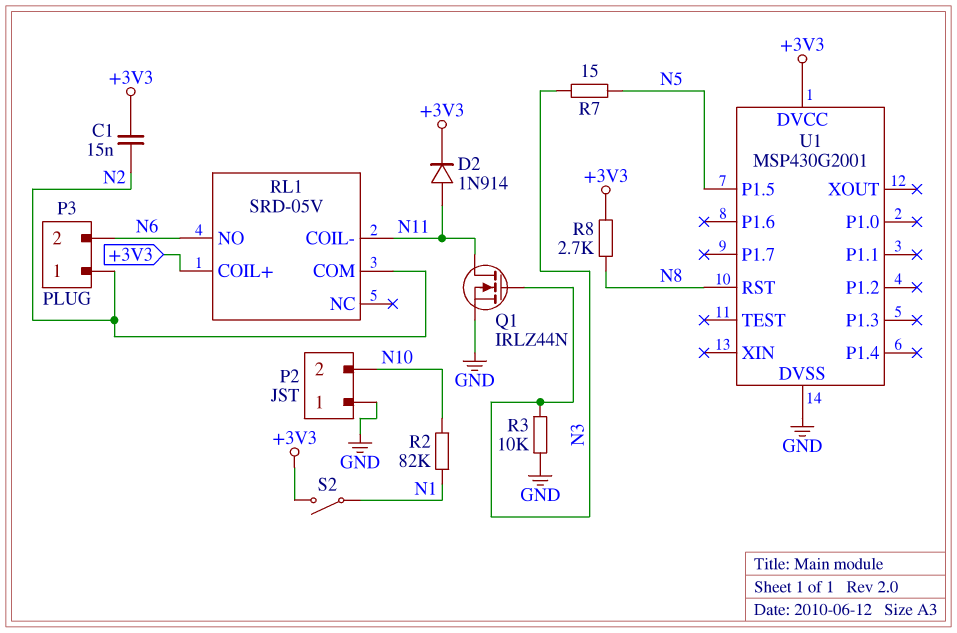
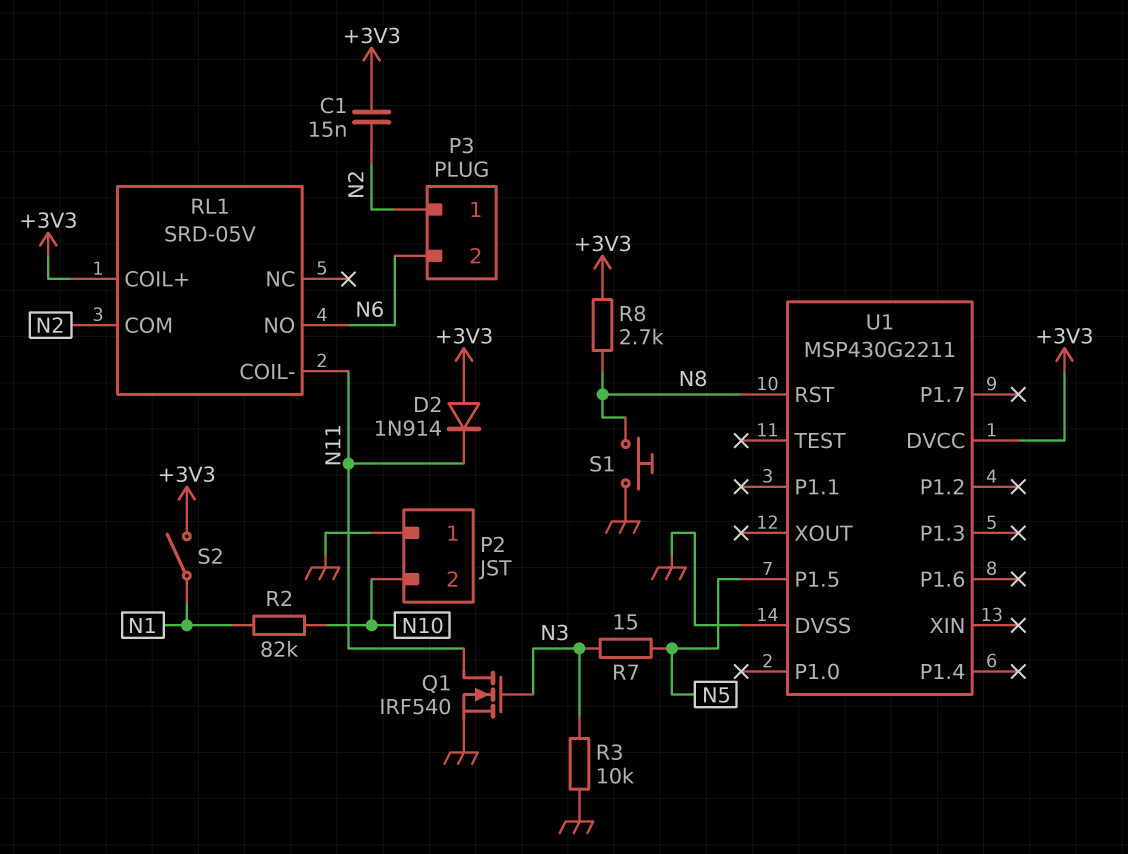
D2: diode 1N914 (A N11, K +3V3) -> diode 1N914 (A +3V3, K N11)
Q1: NMOS IRLZ44N (G N3, D N11, S GND) -> NMOS IRF540 (G N3, D N11, S GND)
S1: none -> button (GND, N8)
U1: MSP430G2001 -> MSP430G2211

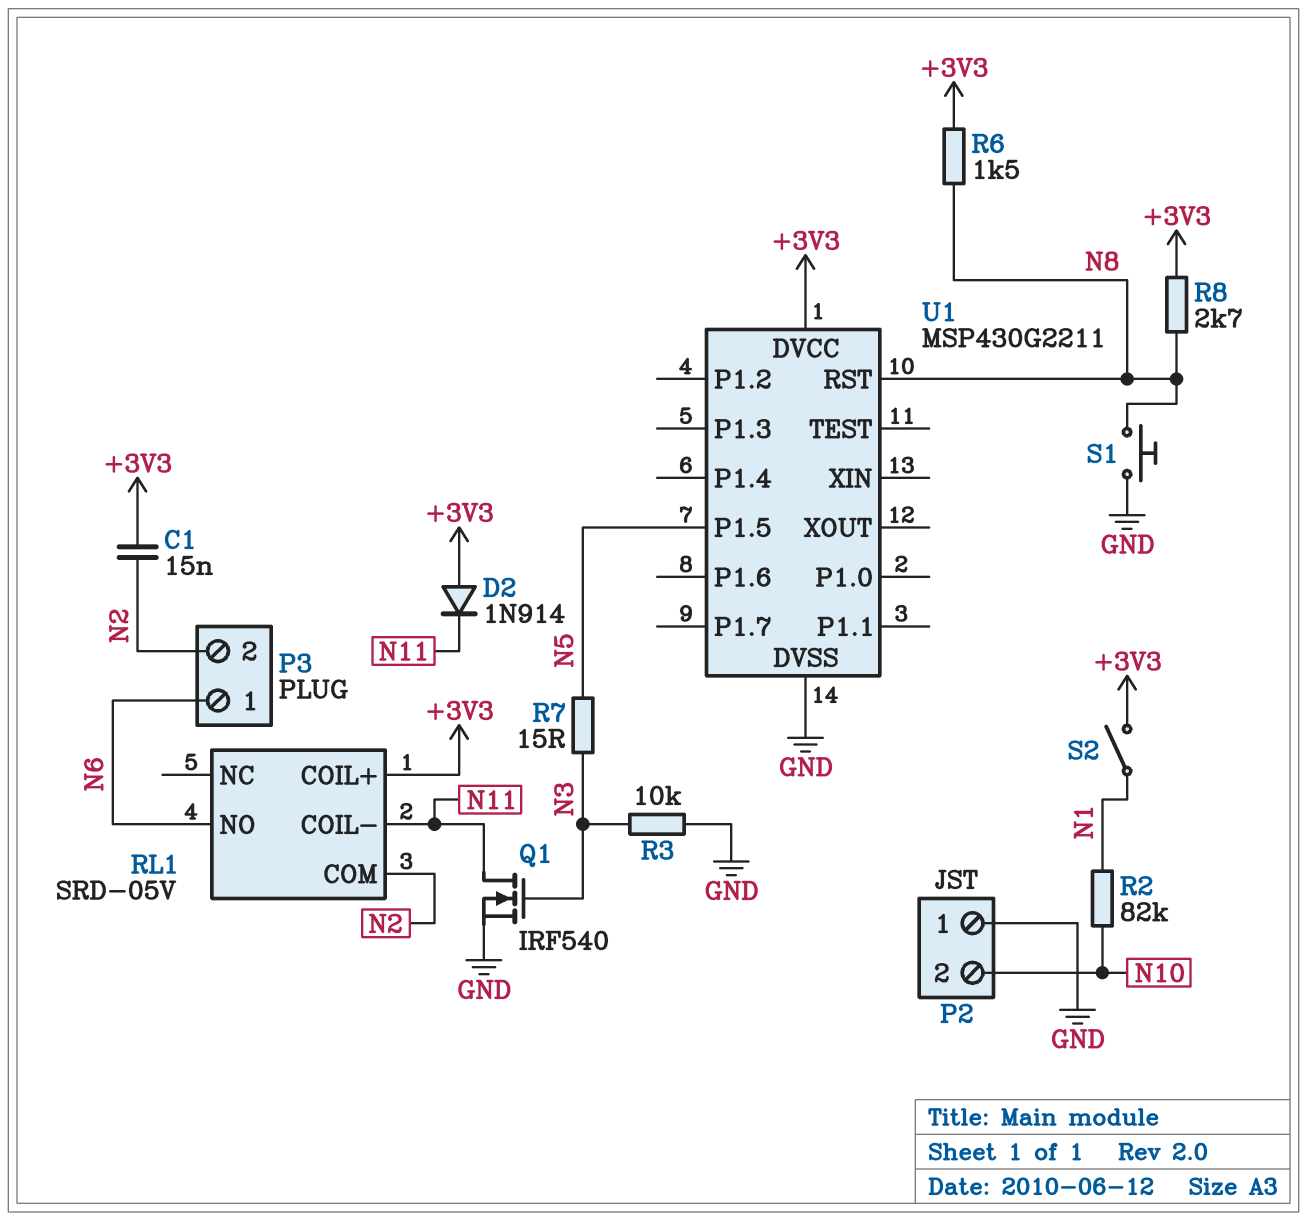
P3 pin 1: N2 -> N6
P3 pin 2: N6 -> N2
R6: none -> 1.5k (+3V3, N8)

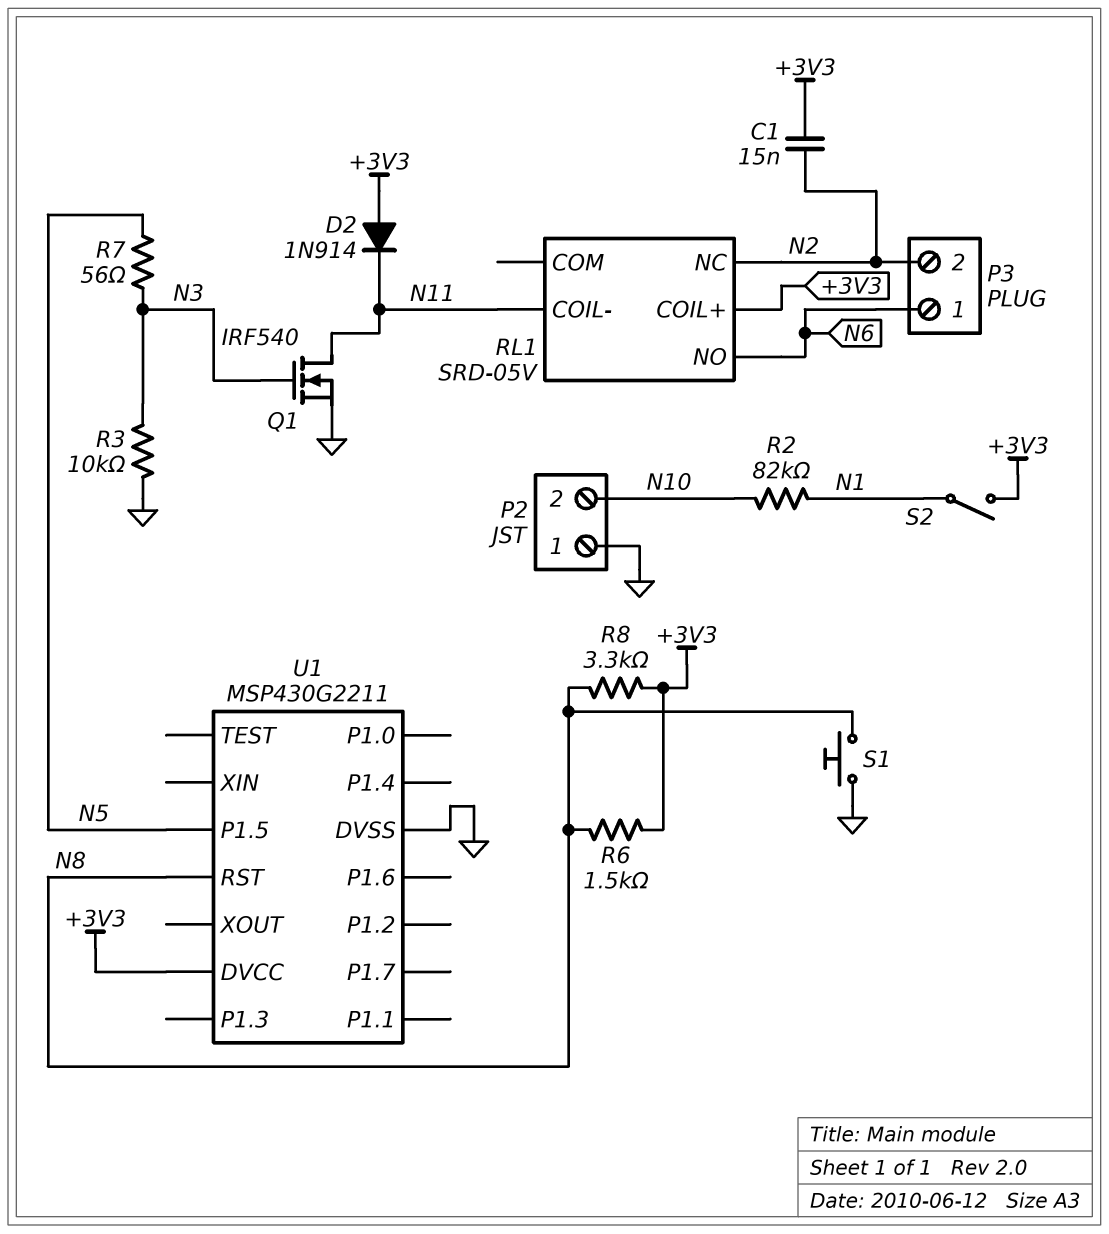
R7: 15 (N3, N5) -> 56 (N3, N5)
R8: 2.7k (+3V3, N8) -> 3.3k (+3V3, N8)
RL1 pin COM: N2 -> none
RL1 pin NC: none -> N2

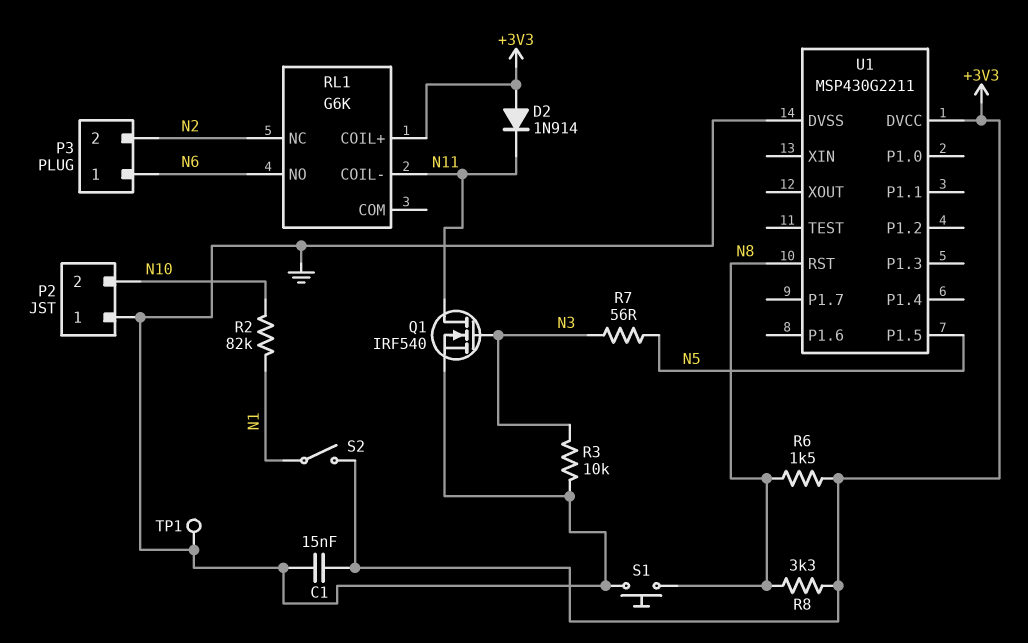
C1: 15nF (+3V3, N2) -> 15nF (+3V3, GND)
RL1: SRD-05V -> G6K
TP1: none -> test point (GND)

